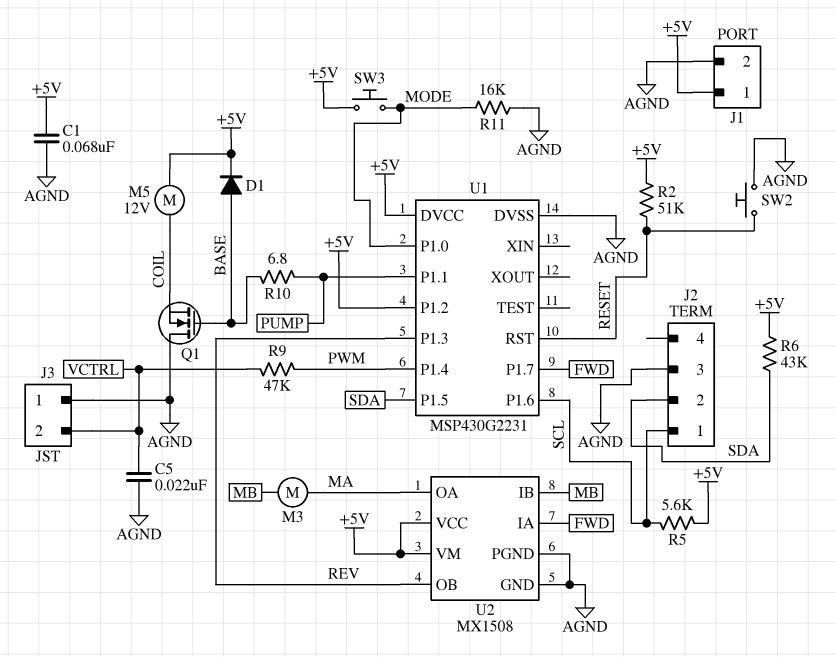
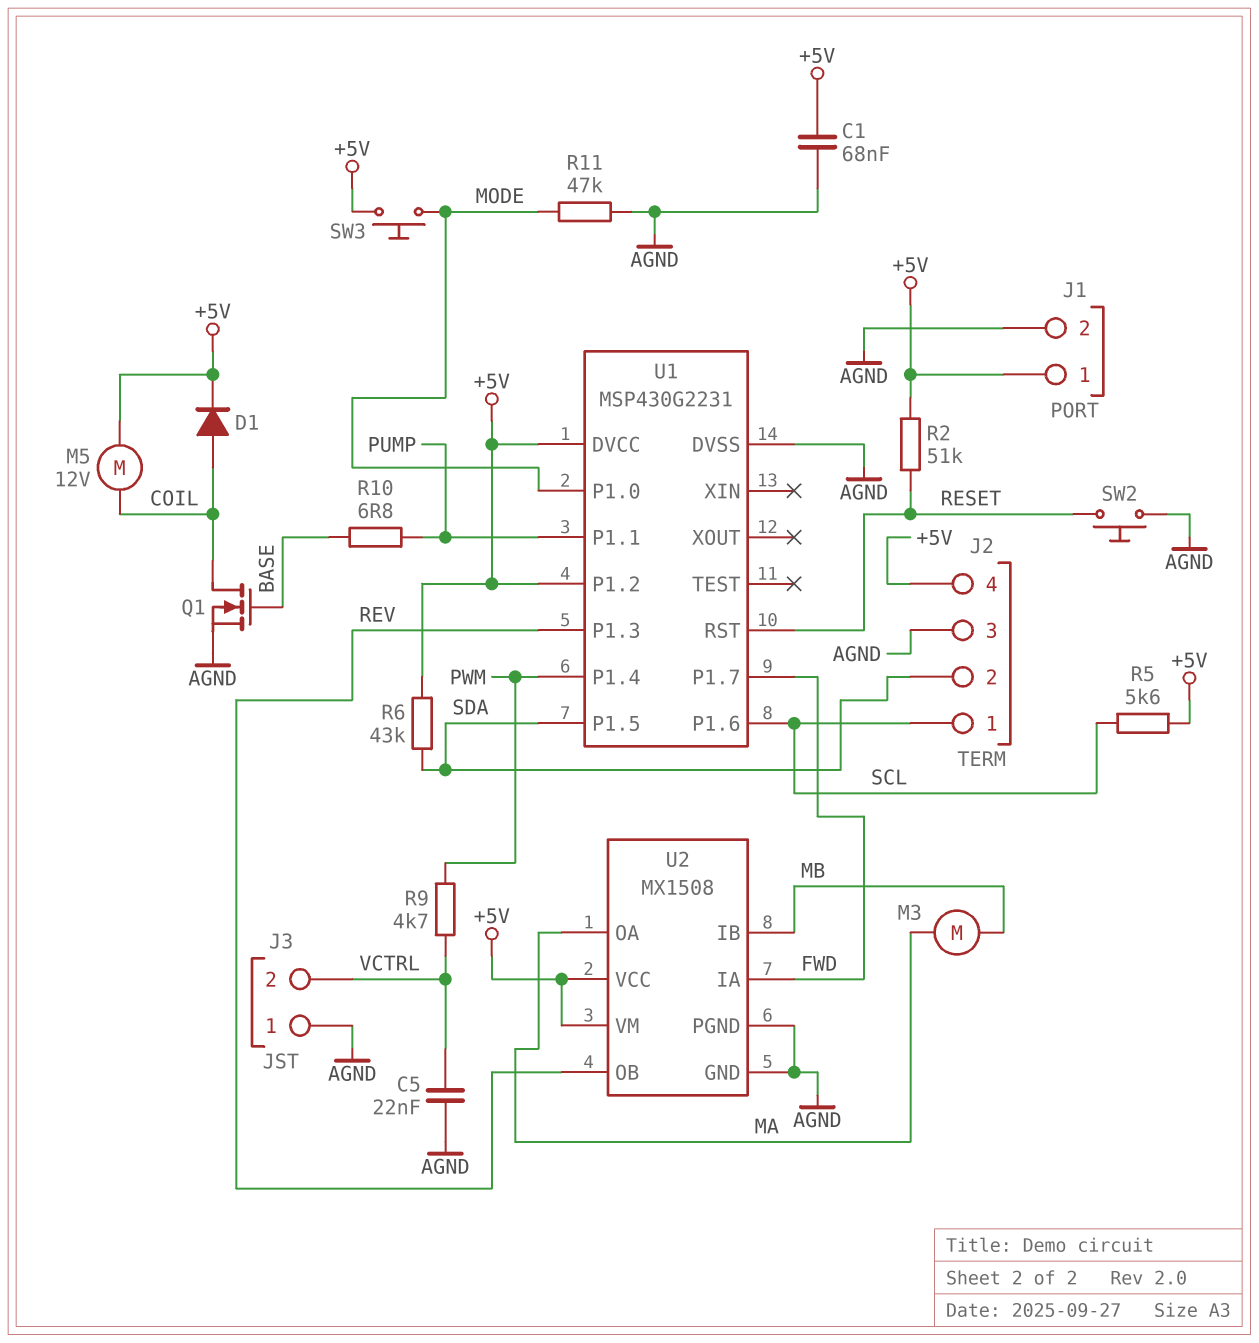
D1: diode (A BASE, K +5V) -> diode (A COIL, K +5V)
J2 pin 4: none -> +5V
Q1: NMOS (G BASE, D AGND, S COIL) -> NMOS (G BASE, D COIL, S AGND)
R9: 47k (PWM, VCTRL) -> 4.7k (PWM, VCTRL)
R11: 16k (AGND, MODE) -> 47k (AGND, MODE)

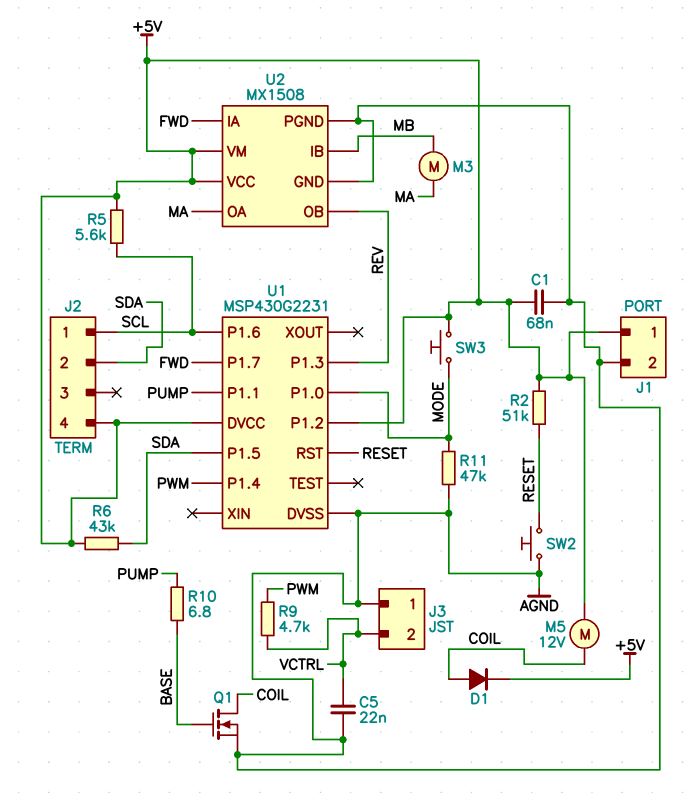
J2 pin 3: AGND -> none

